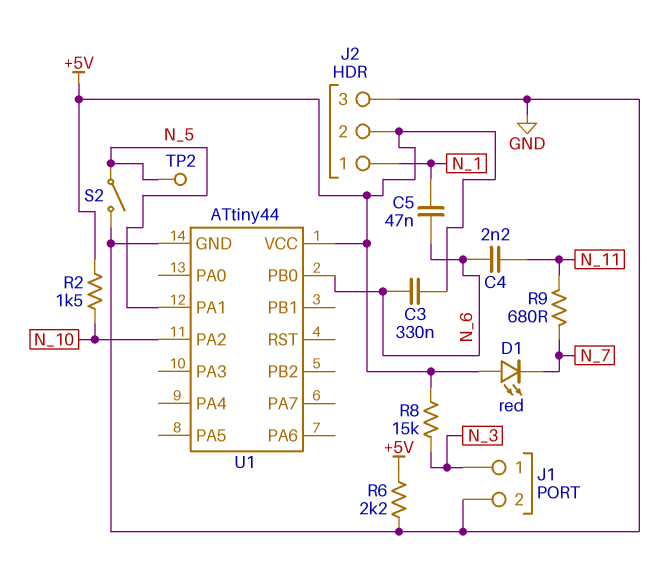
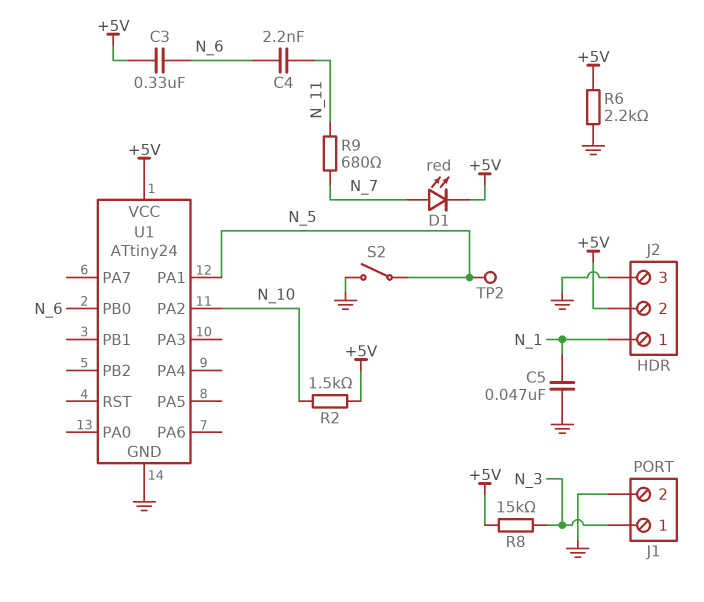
C5: 47nF (N_1, N_6) -> 47nF (GND, N_1)
D1: LED red (A +5V, K N_7) -> LED red (A N_7, K +5V)
U1: ATtiny44 -> ATtiny24

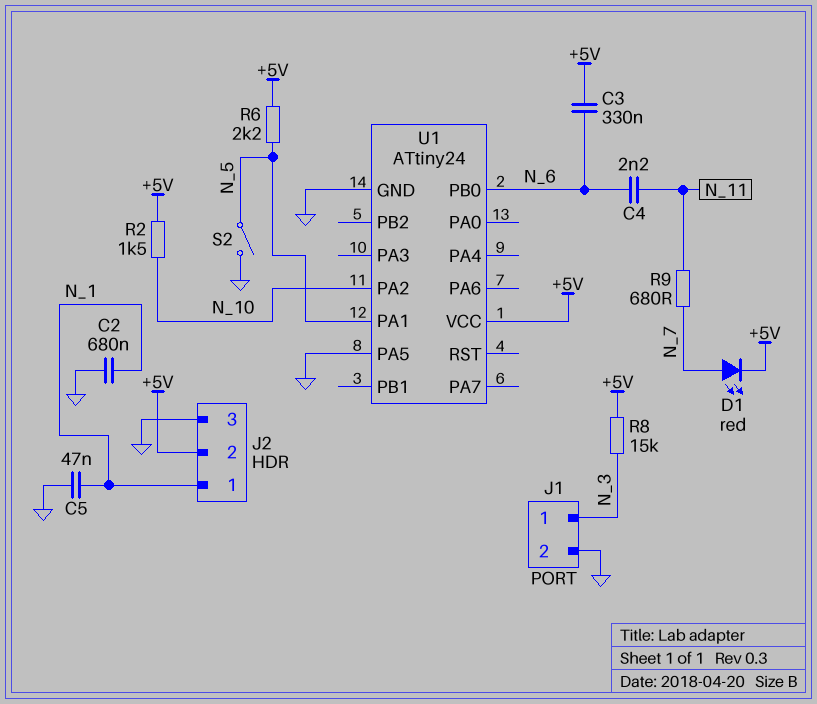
C2: none -> 680nF (GND, N_1)
R6: 2.2k (+5V, GND) -> 2.2k (+5V, N_5)
TP2: test point (N_5) -> none
U1 pin PA5: none -> GND

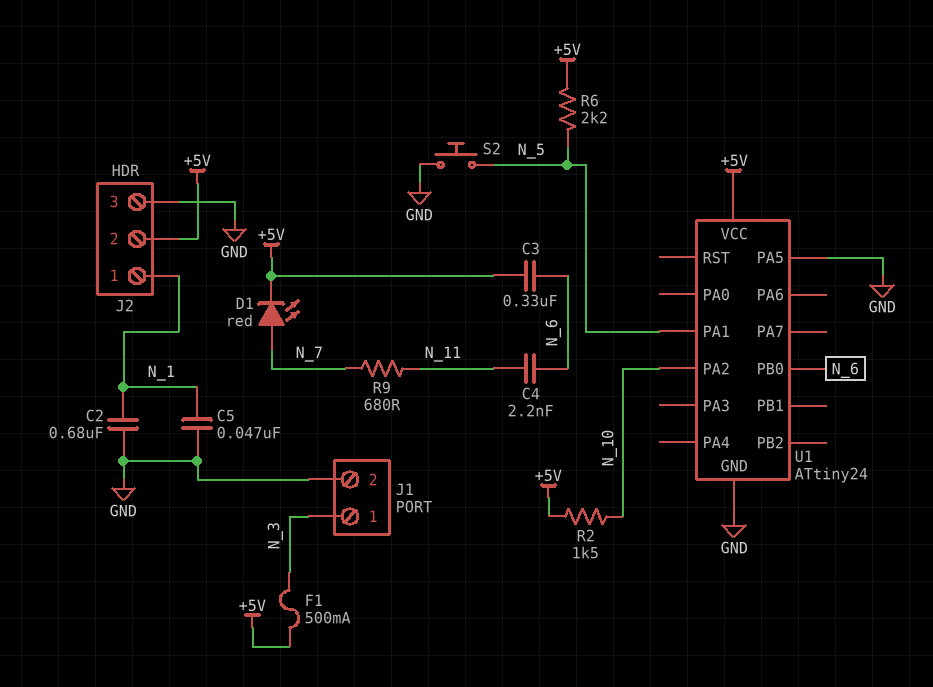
F1: none -> 500mA (+5V, N_3)
R8: 15k (+5V, N_3) -> none
S2: switch (GND, N_5) -> button (GND, N_5)

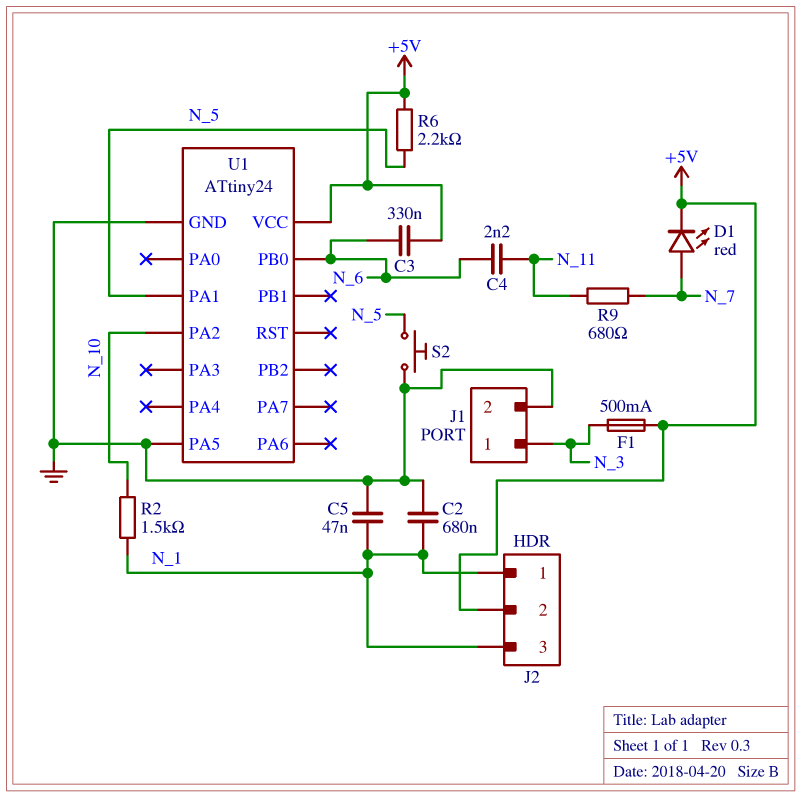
J2 pin 3: GND -> N_1
R2: 1.5k (+5V, N_10) -> 1.5k (N_1, N_10)

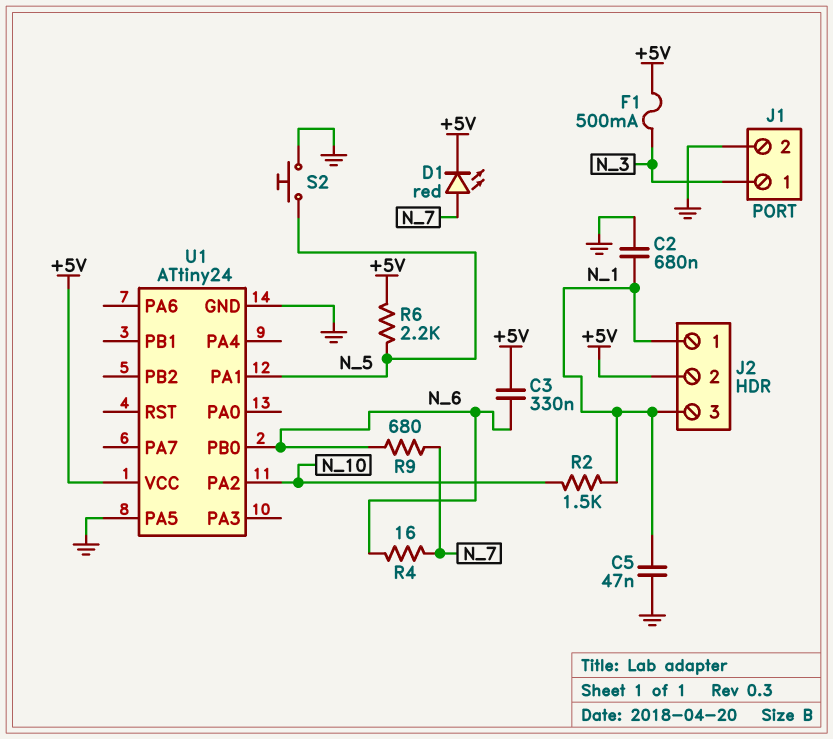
C4: 2.2nF (N_6, N_11) -> none
R4: none -> 16 (N_6, N_7)
R9: 680 (N_7, N_11) -> 680 (N_6, N_7)

